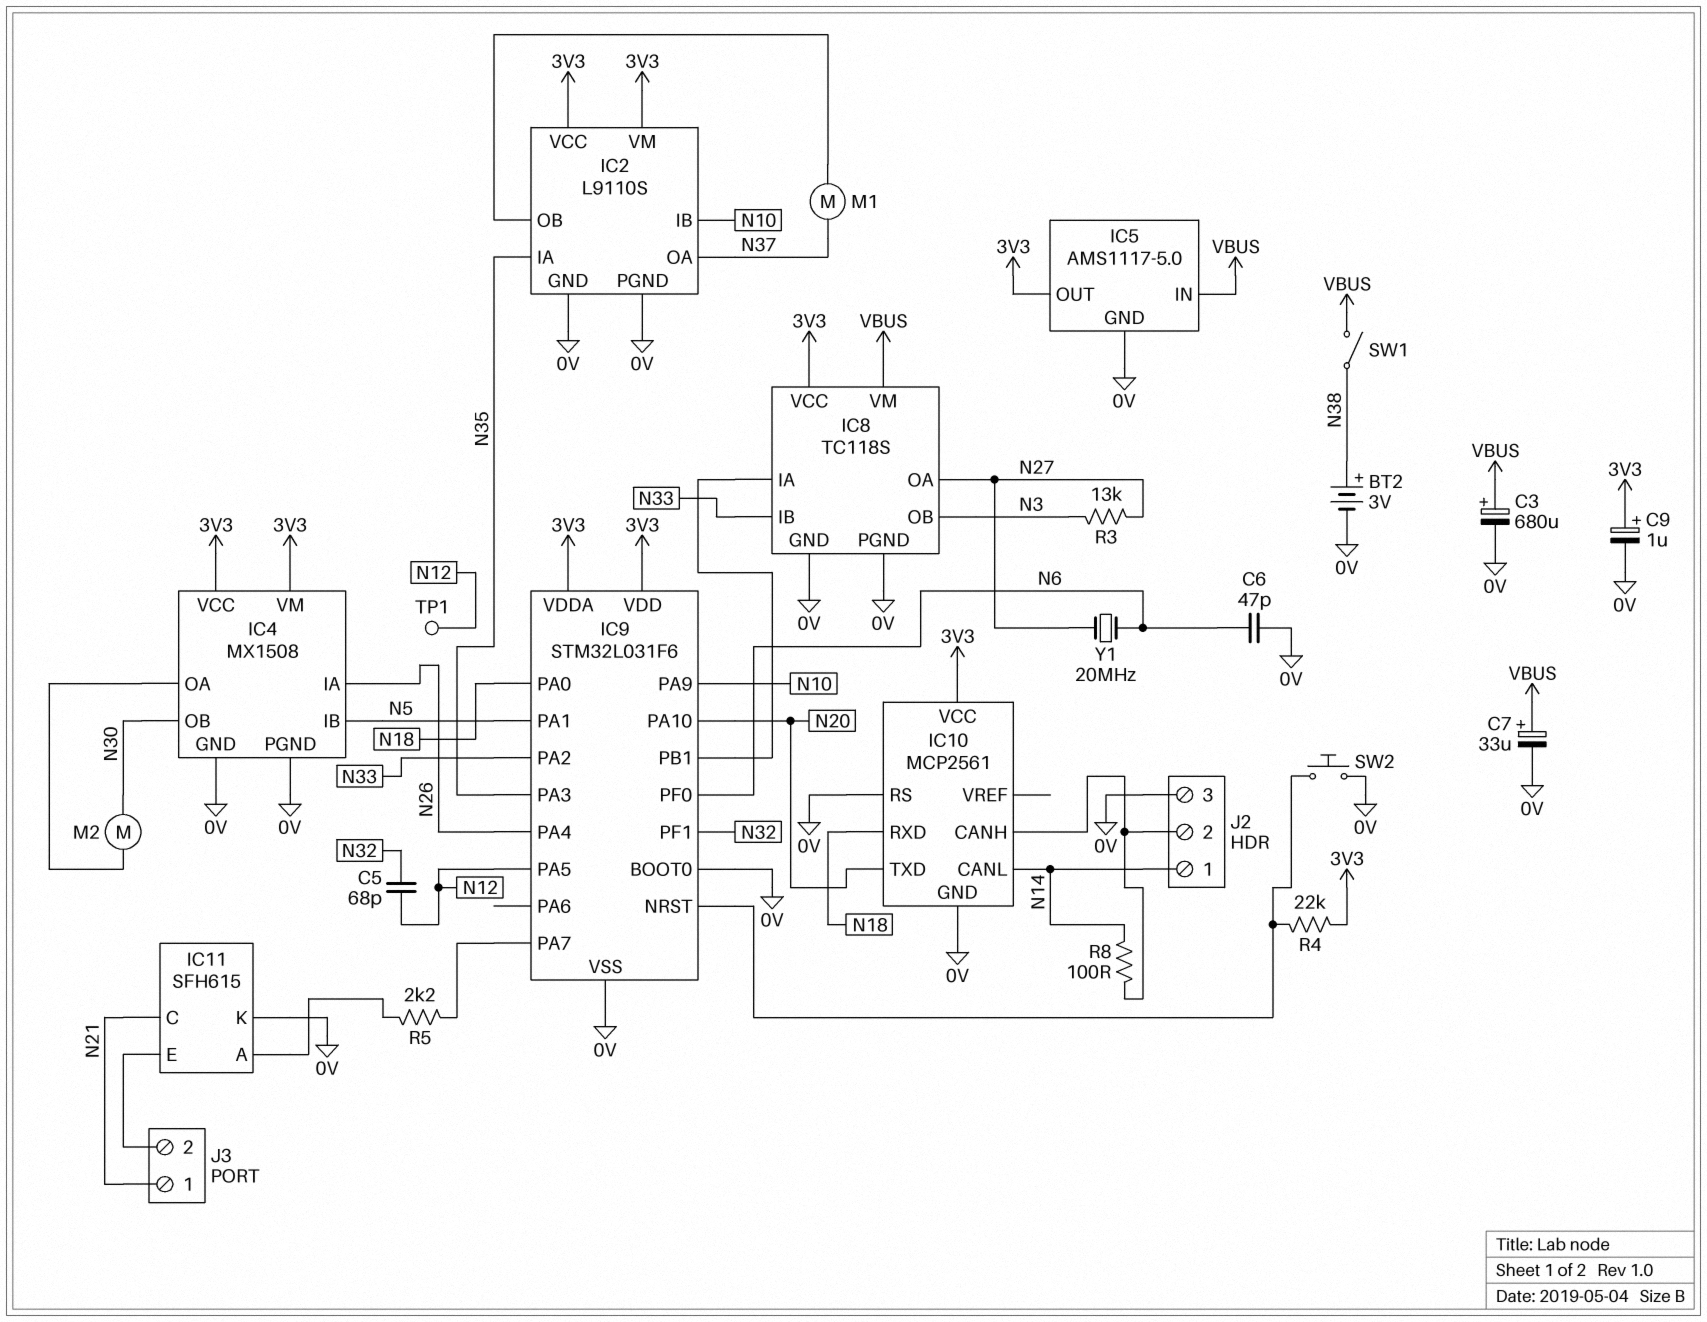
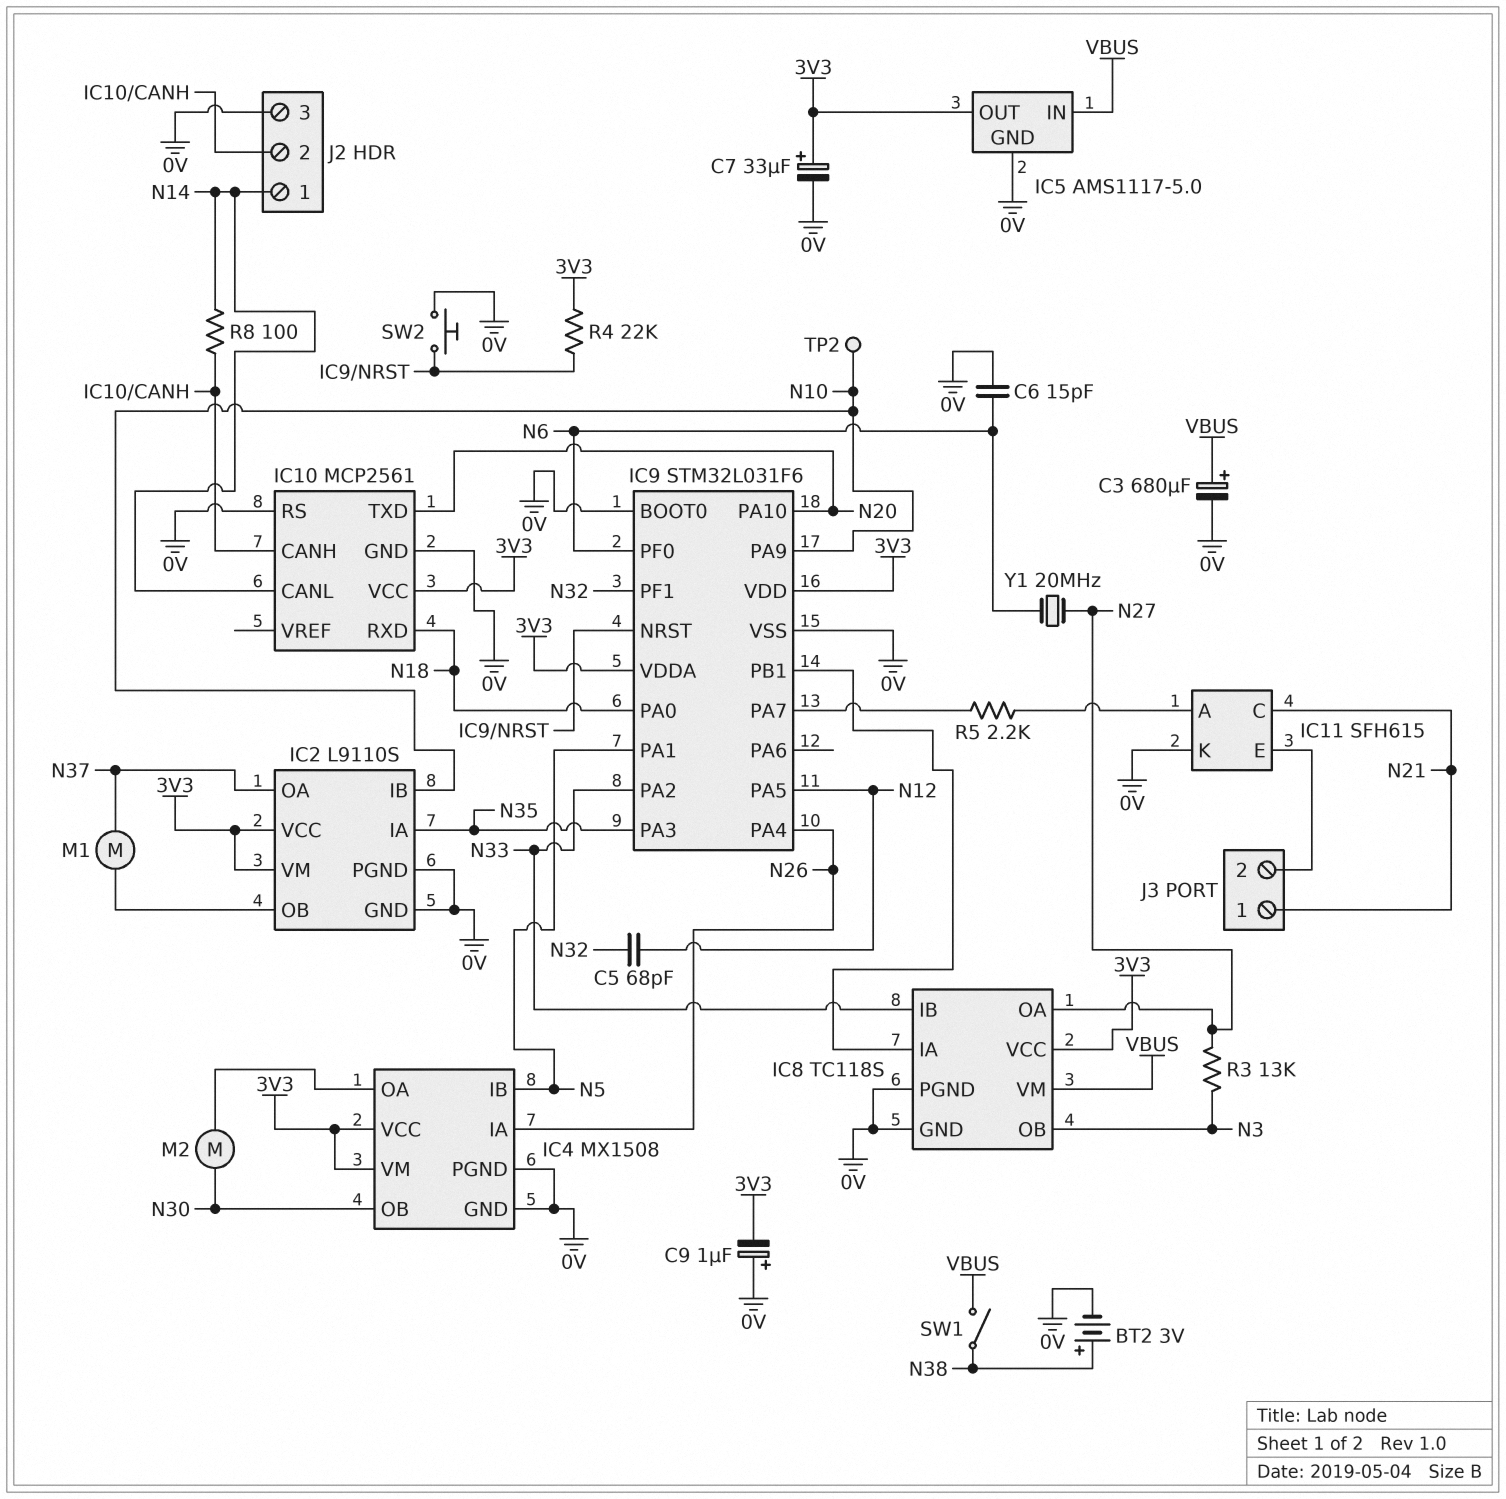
C6: 47pF (0V, N6) -> 15pF (0V, N6)
C7: 33uF (plus VBUS, minus 0V) -> 33uF (plus 3V3, minus 0V)
C9: 1uF (plus 3V3, minus 0V) -> 1uF (plus 0V, minus 3V3)
TP1: test point (N12) -> none
TP2: none -> test point (N10)

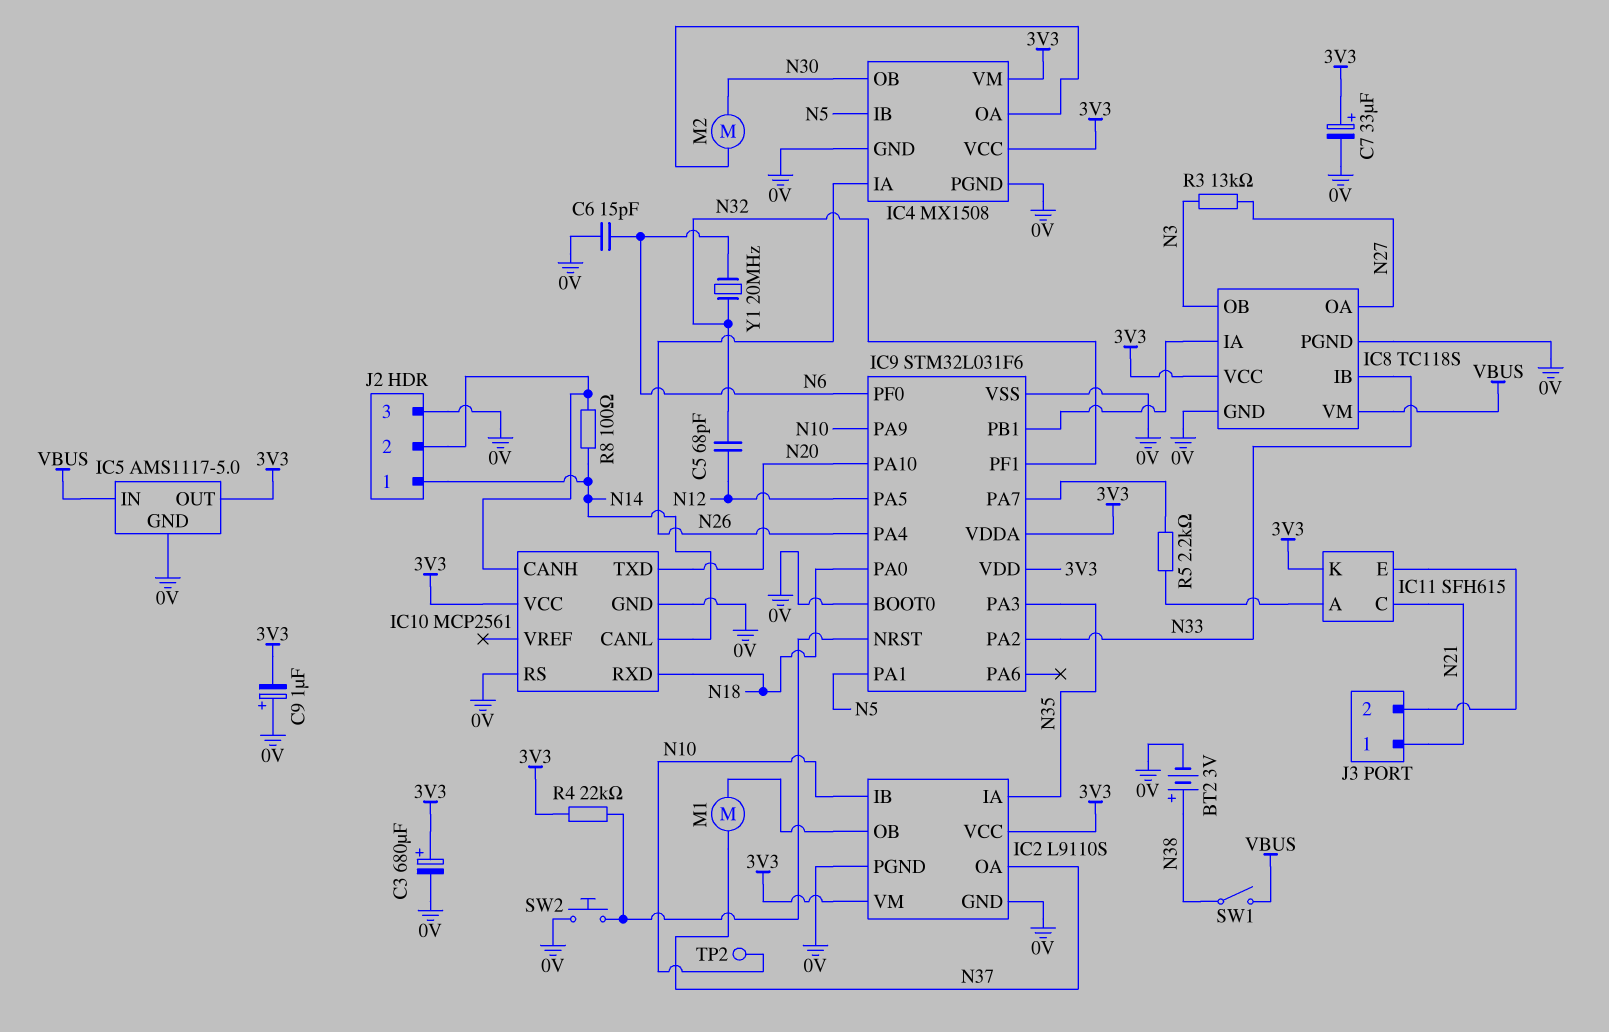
C3: 680uF (plus VBUS, minus 0V) -> 680uF (plus 3V3, minus 0V)
IC11 pin K: 0V -> 3V3
Y1: 20MHz (N6, N27) -> 20MHz (N6, N32)

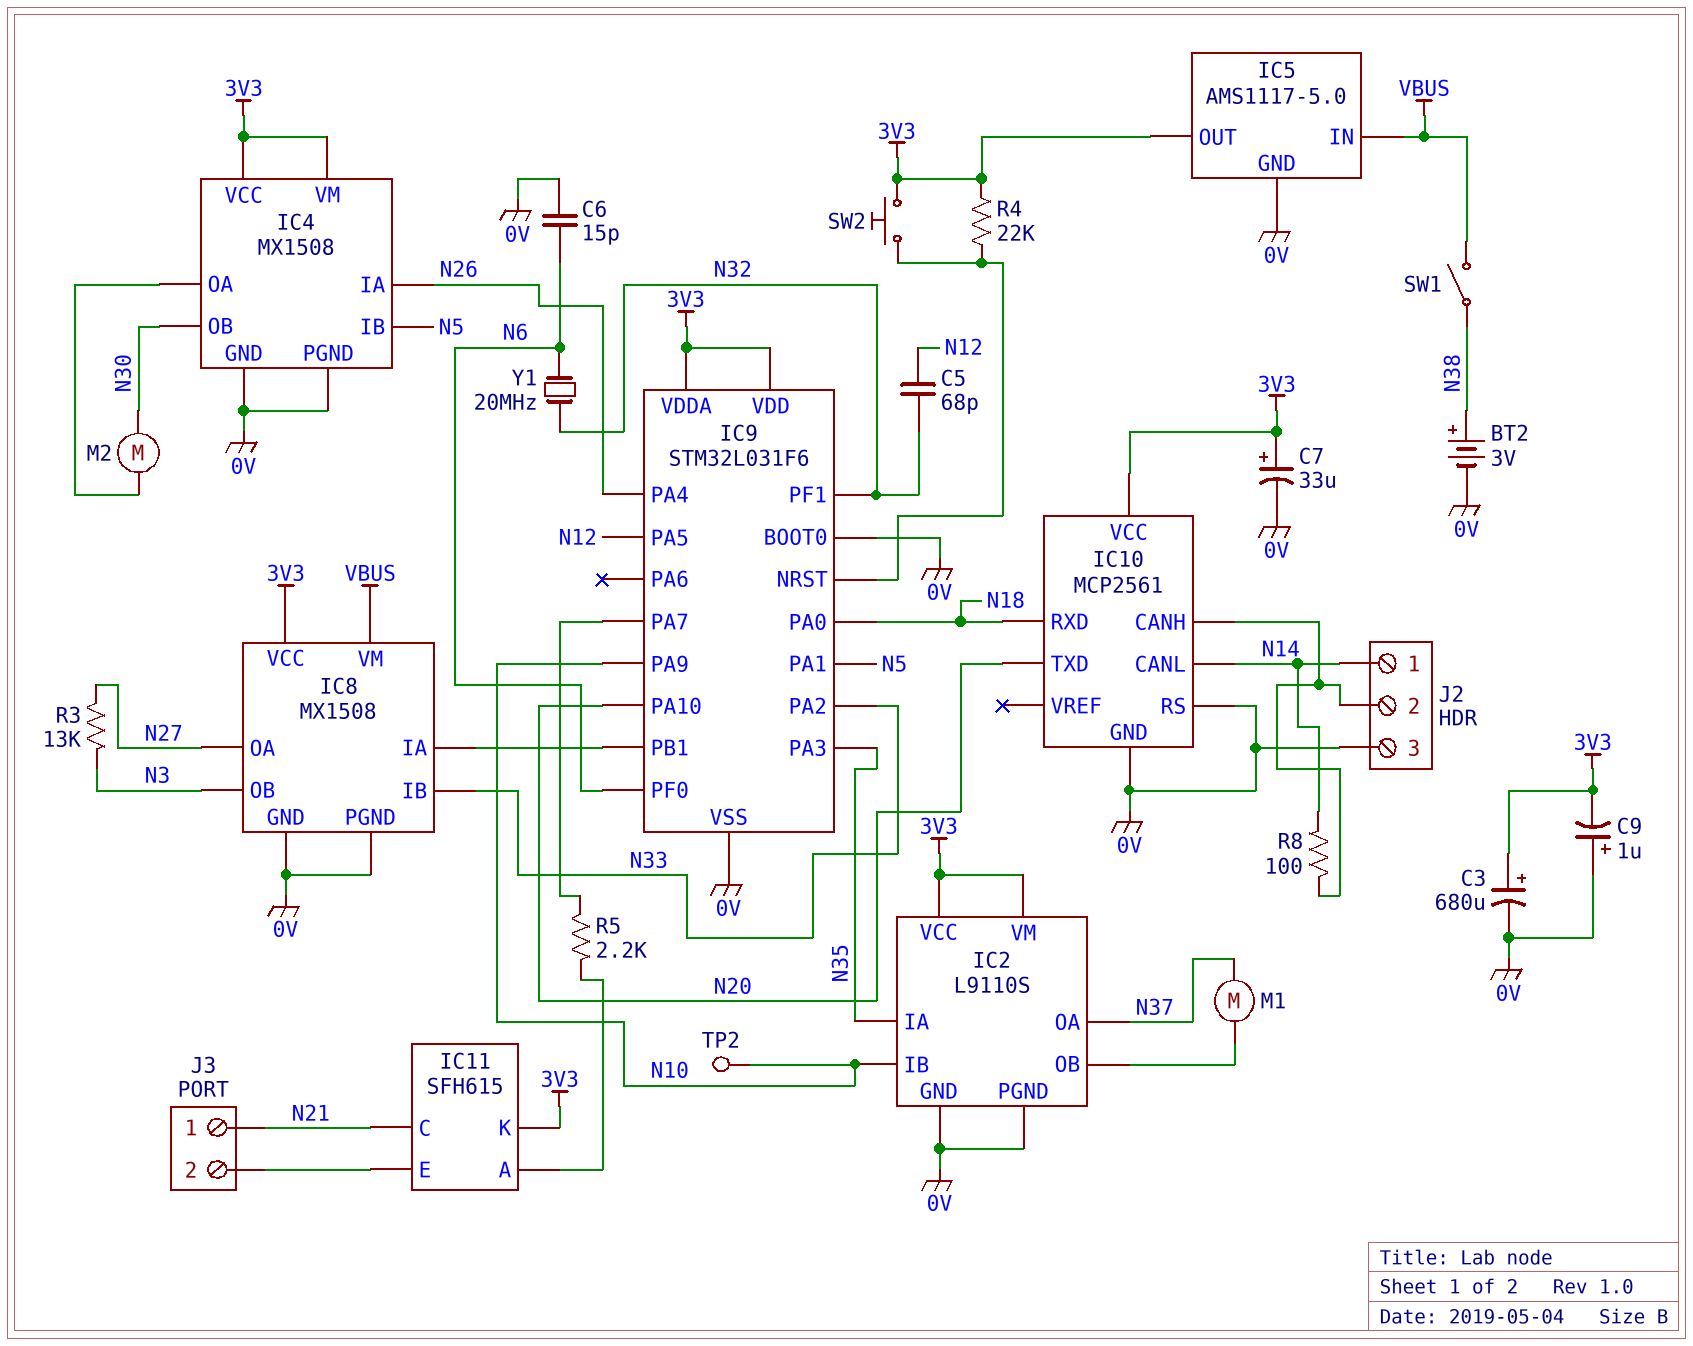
IC8: TC118S -> MX1508
SW2: button (0V, IC9/NRST) -> button (3V3, IC9/NRST)

